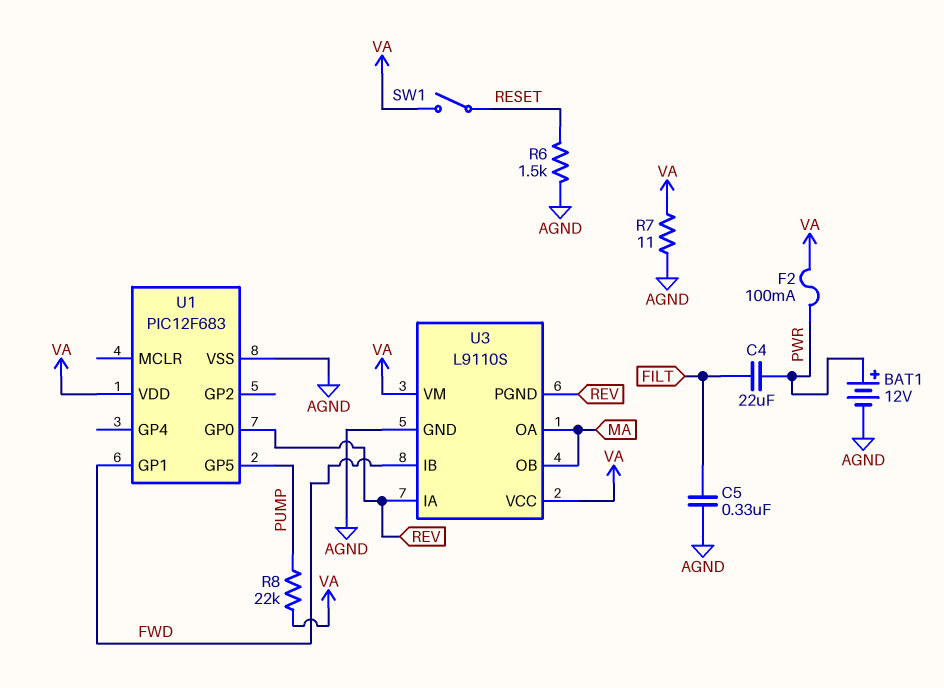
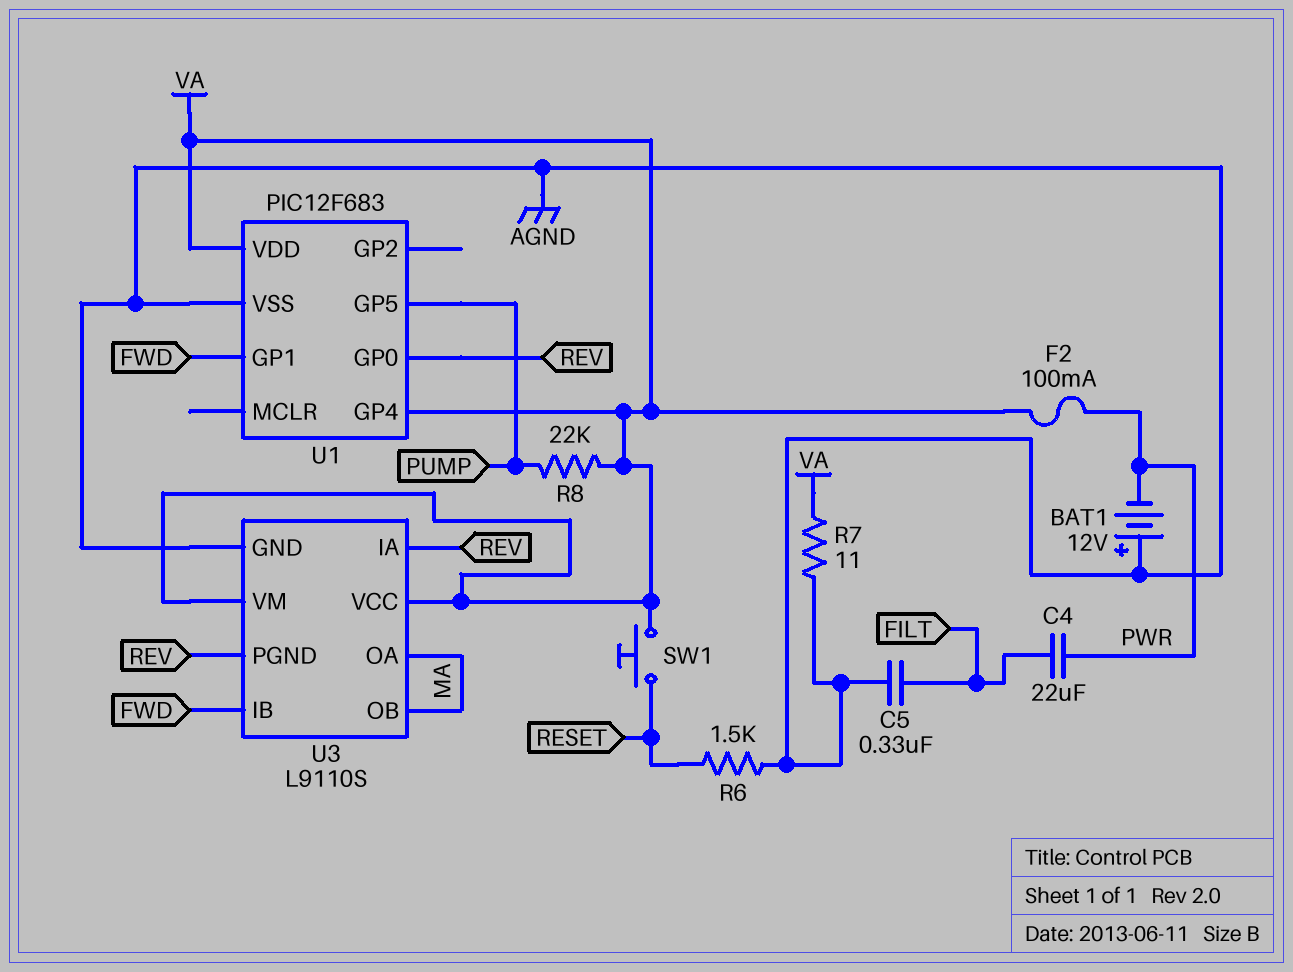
BAT1: 12V (plus PWR, minus AGND) -> 12V (plus AGND, minus PWR)
SW1: switch (RESET, VA) -> button (RESET, VA)
U1 pin GP4: none -> VA

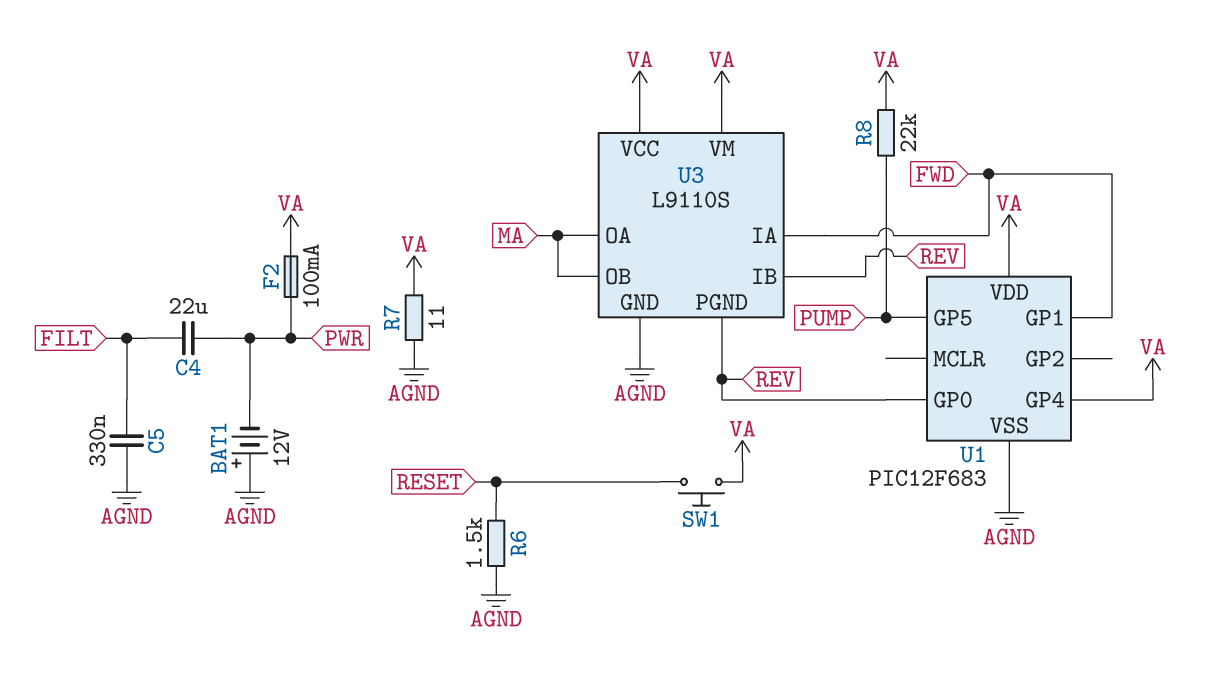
U3 pin IA: REV -> FWD
U3 pin IB: FWD -> REV

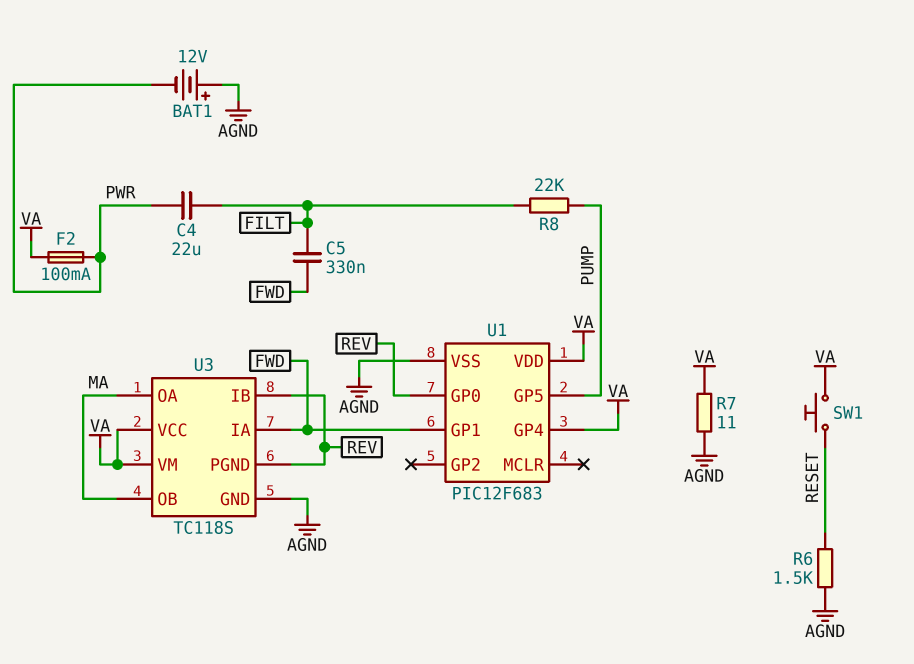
C5: 330nF (AGND, FILT) -> 330nF (FILT, FWD)
R8: 22k (PUMP, VA) -> 22k (FILT, PUMP)
U3: L9110S -> TC118S

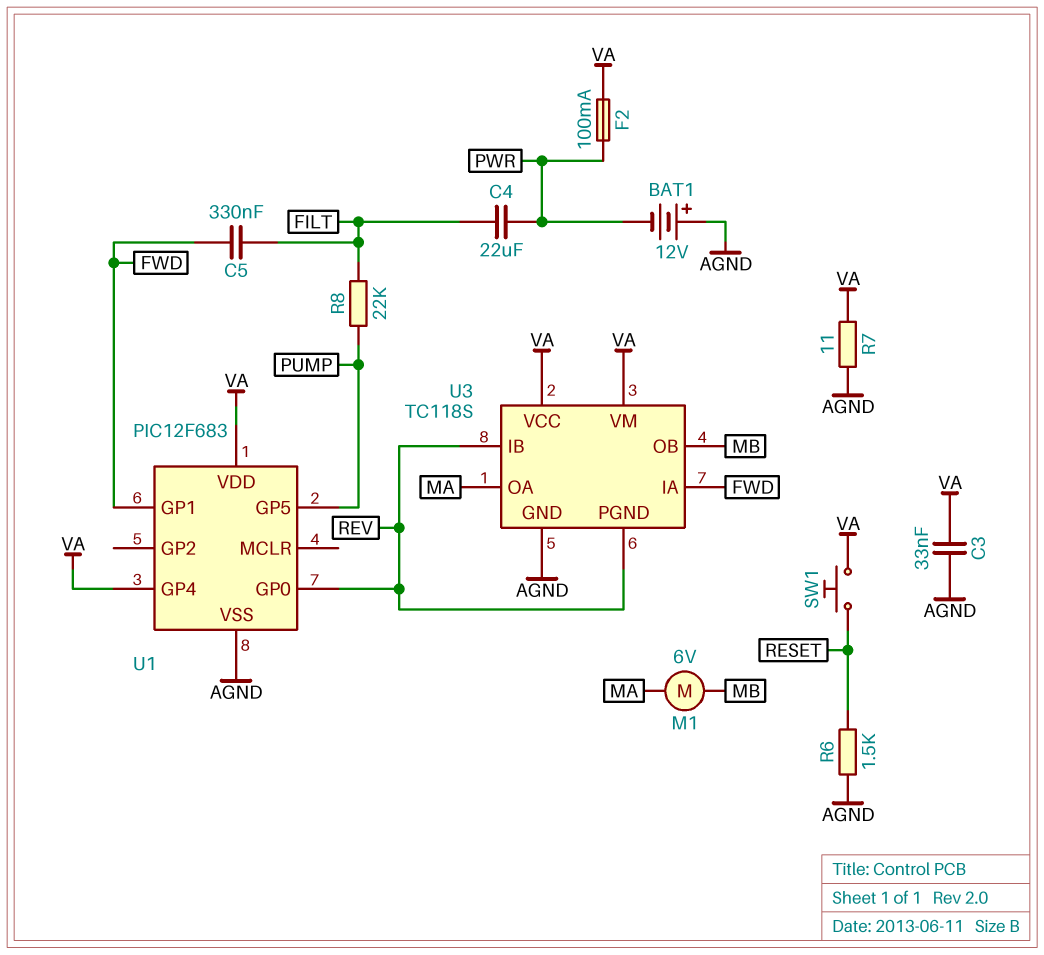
C3: none -> 33nF (AGND, VA)
M1: none -> motor 6V (MA, MB)
U3 pin OB: MA -> MB

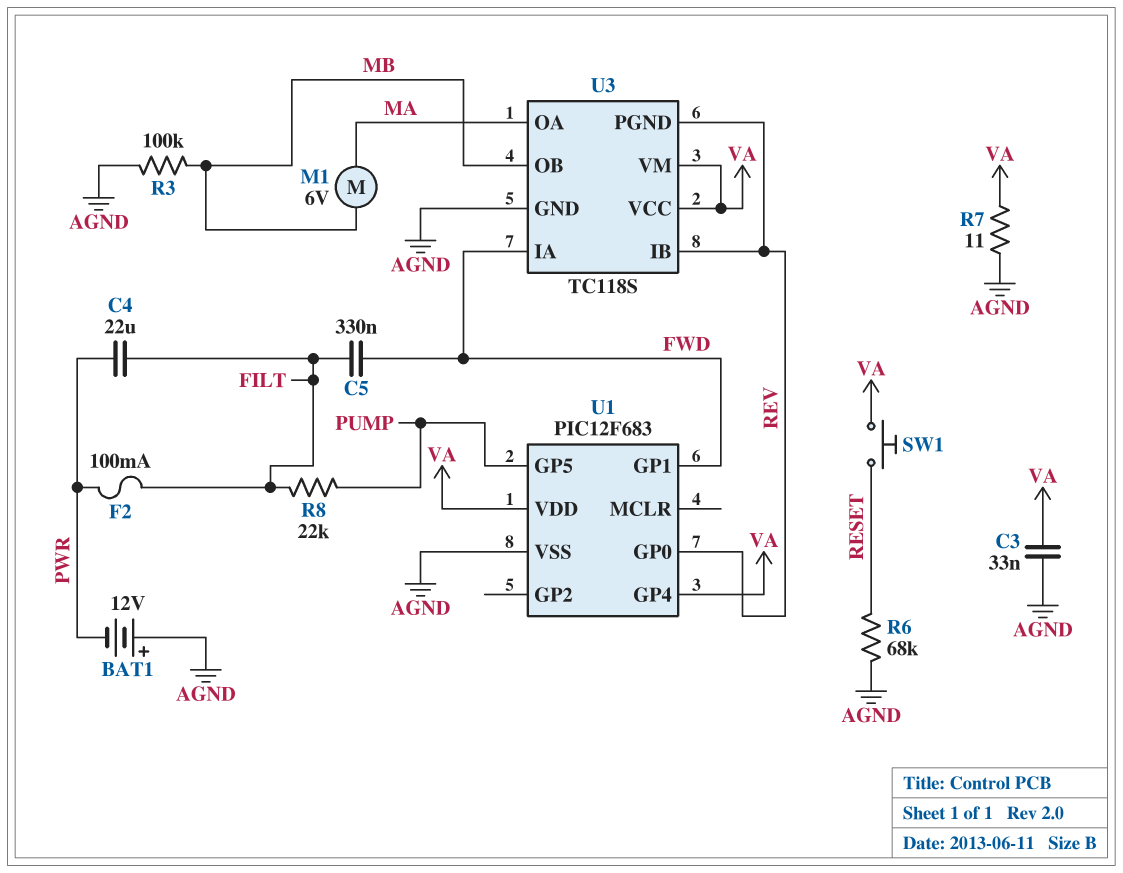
F2: 100mA (PWR, VA) -> 100mA (FILT, PWR)
R3: none -> 100k (AGND, MB)
R6: 1.5k (AGND, RESET) -> 68k (AGND, RESET)

